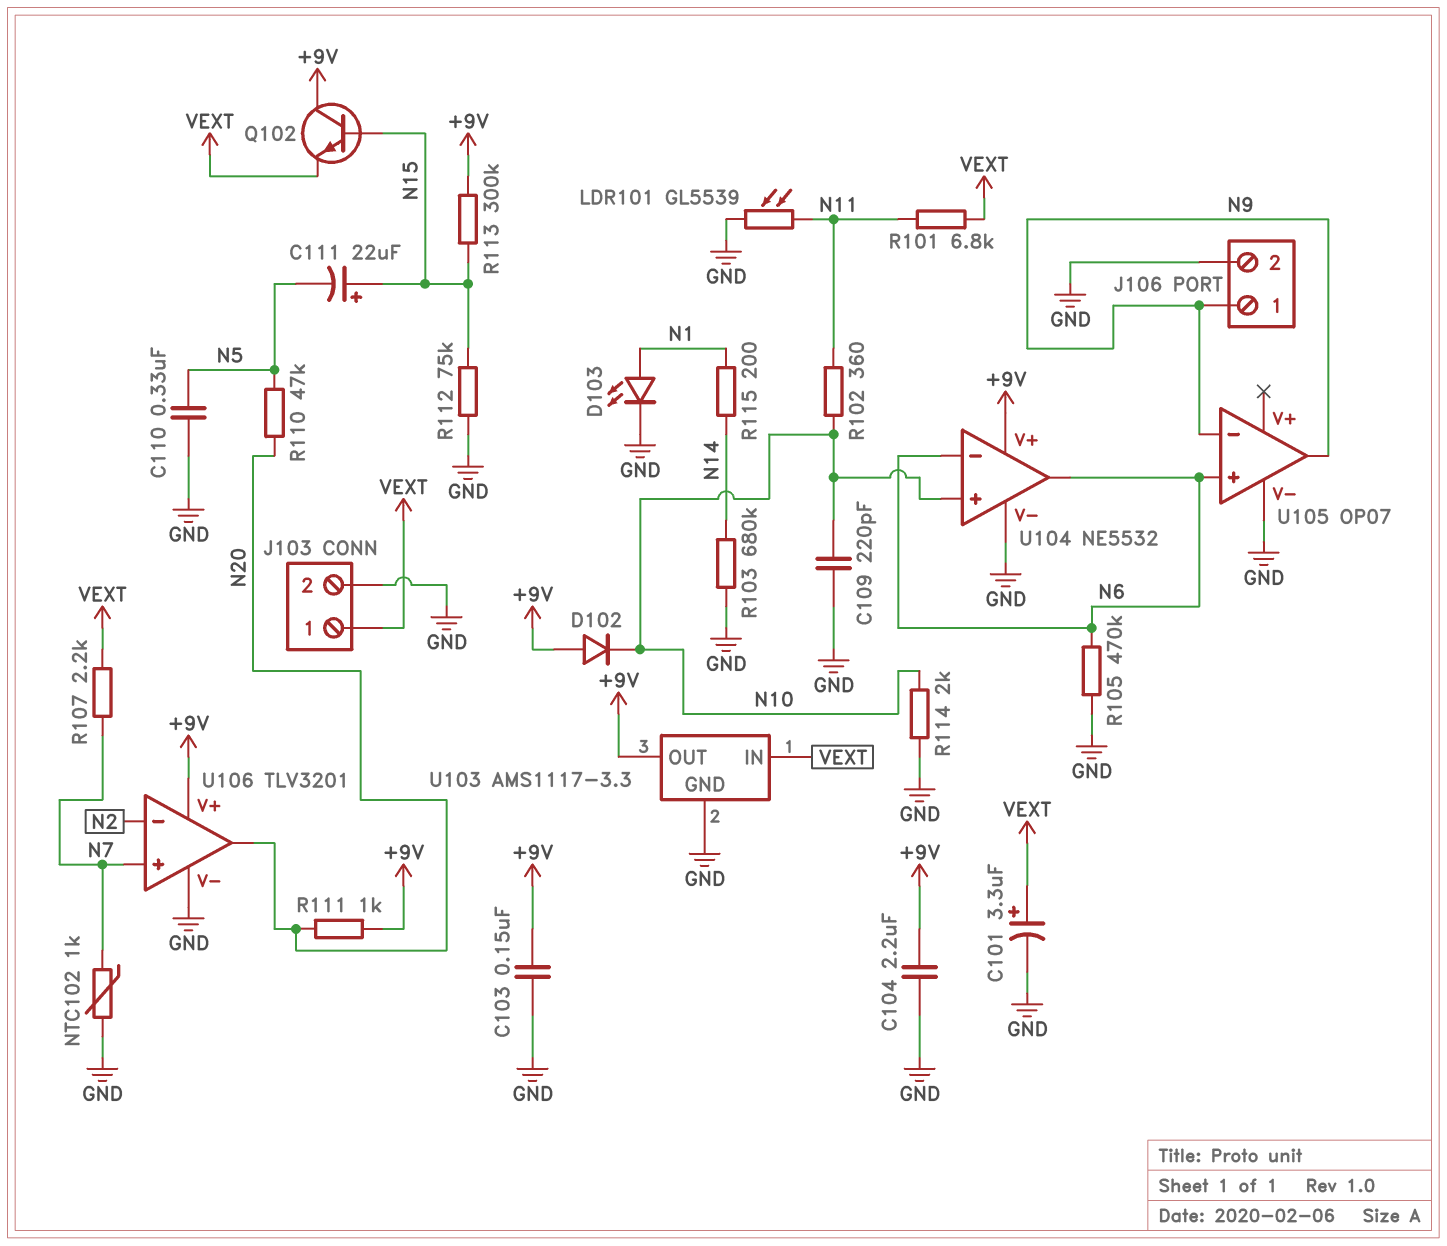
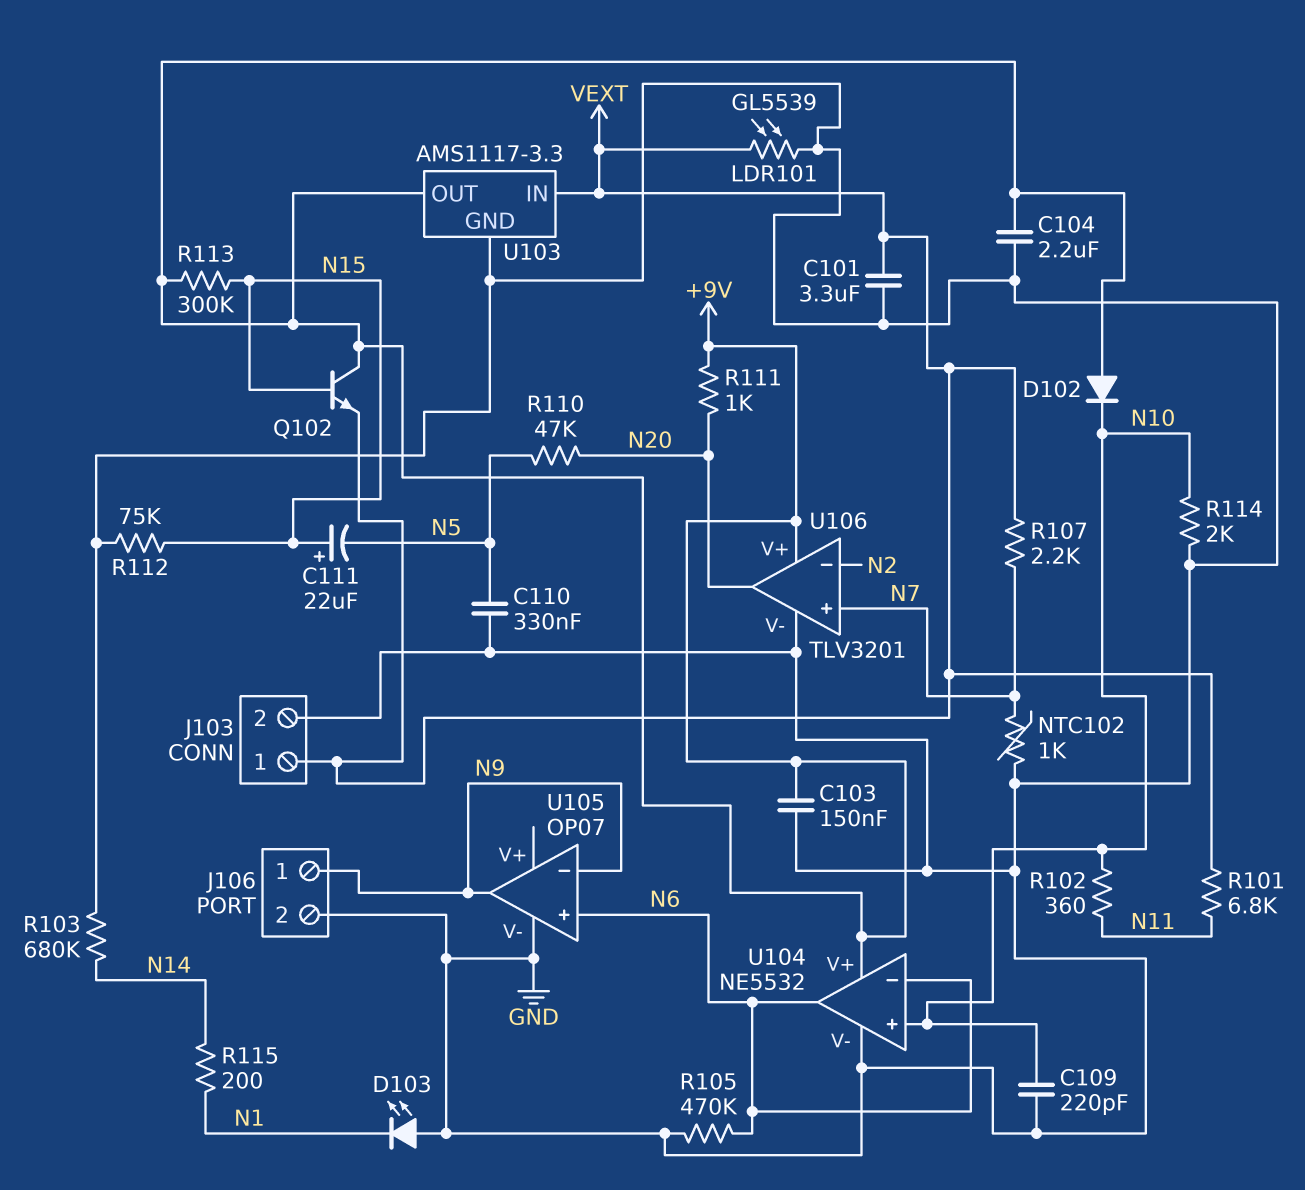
C101: 3.3uF (plus VEXT, minus GND) -> 3.3uF (GND, VEXT)
D103: LED (A N1, K GND) -> LED (A GND, K N1)
LDR101: GL5539 (GND, N11) -> GL5539 (GND, VEXT)

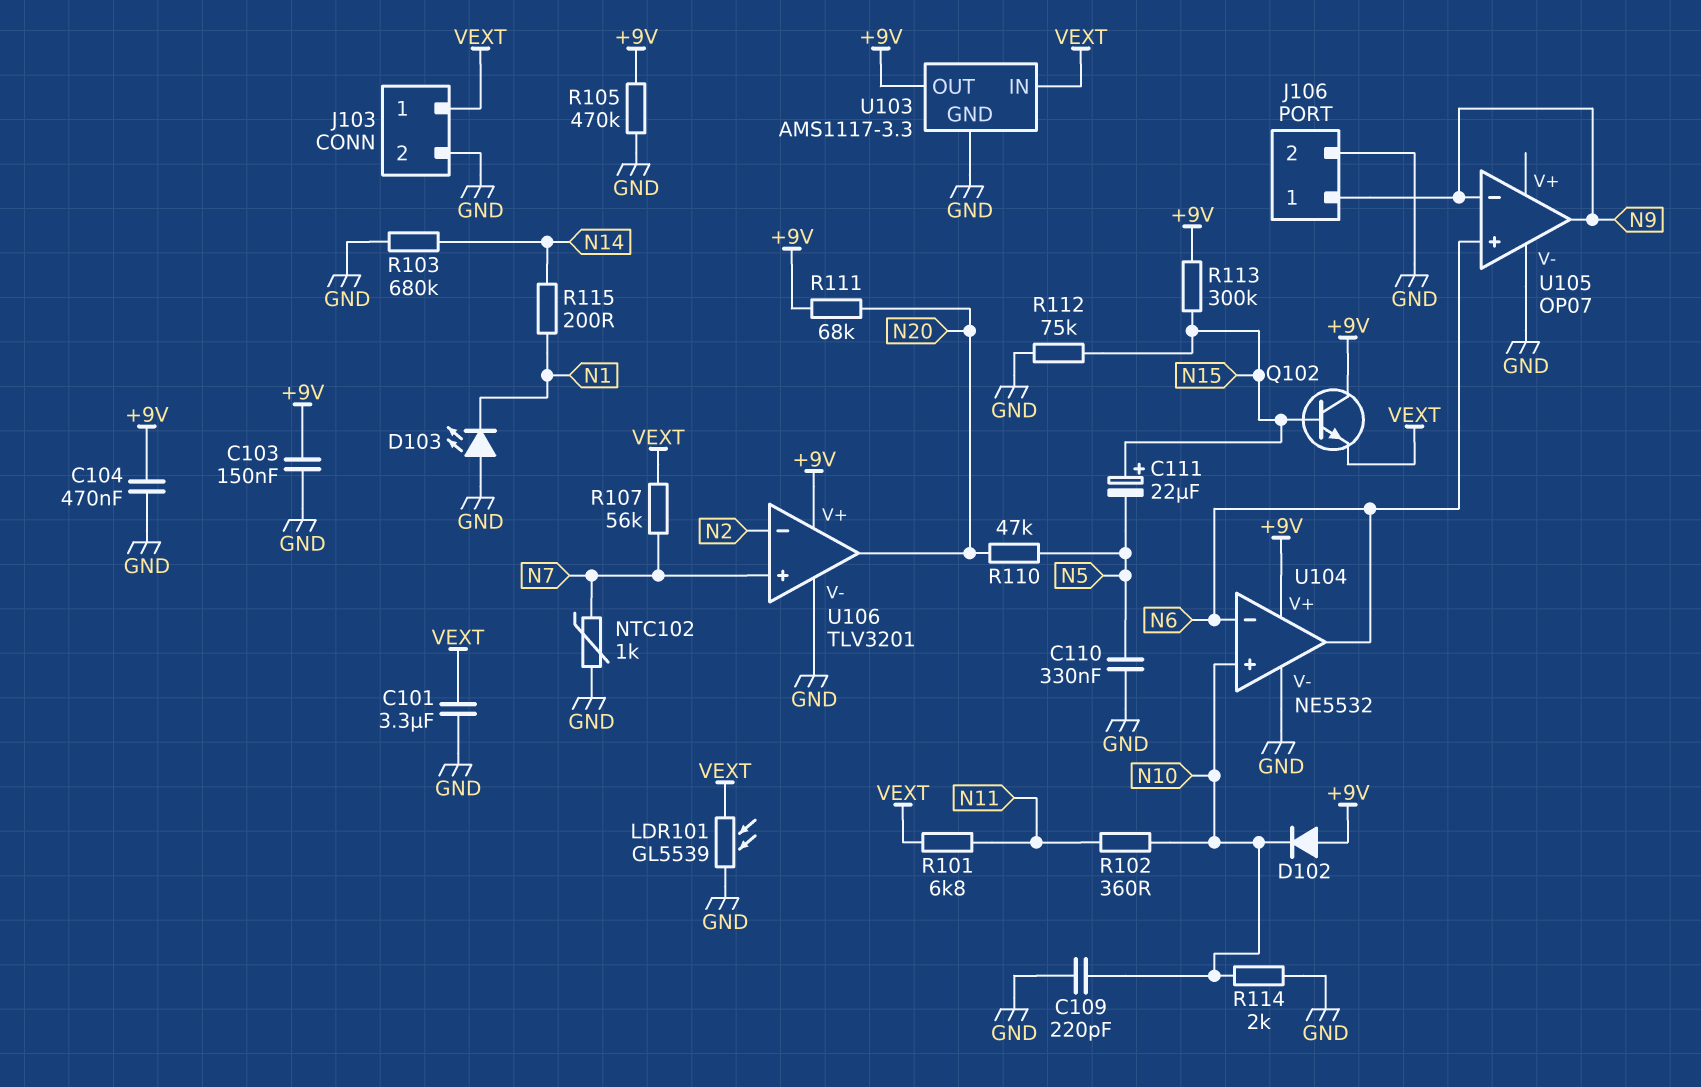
C104: 2.2uF (+9V, GND) -> 470nF (+9V, GND)
R105: 470k (GND, N6) -> 470k (+9V, GND)
R107: 2.2k (N7, VEXT) -> 56k (N7, VEXT)
R111: 1k (+9V, N20) -> 68k (+9V, N20)

